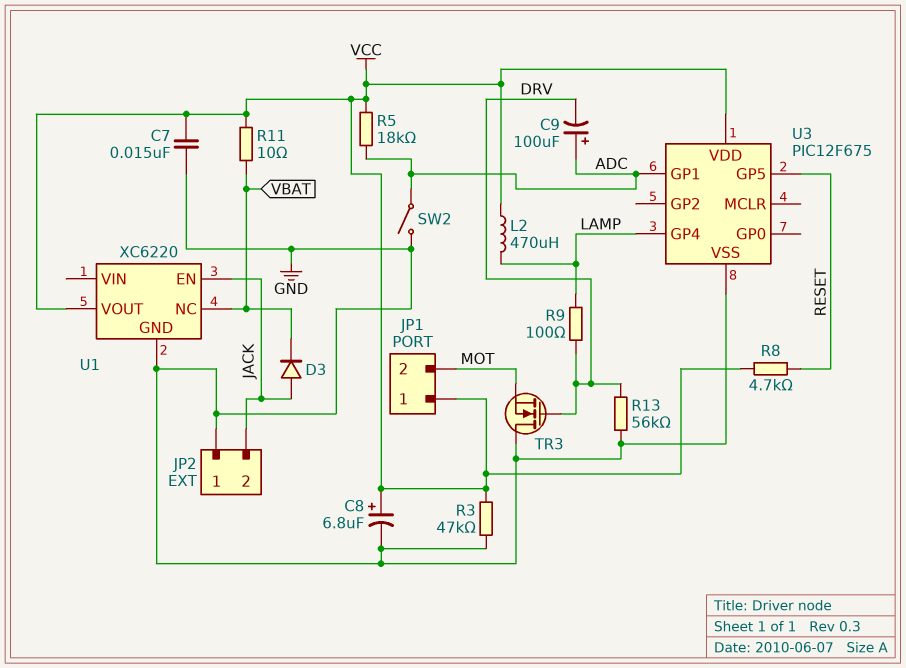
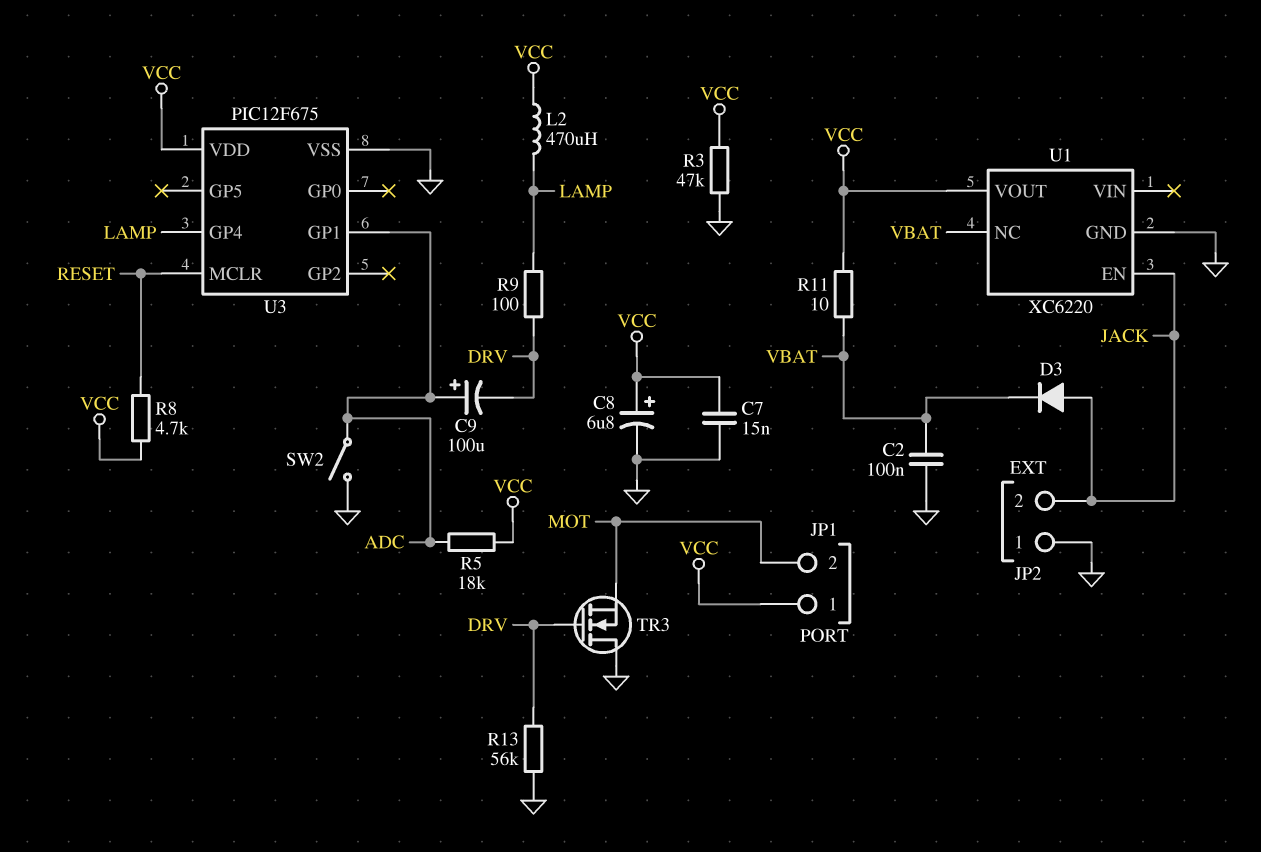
C2: none -> 100nF (GND, VBAT)
U3 pin GP5: RESET -> none
U3 pin MCLR: none -> RESET

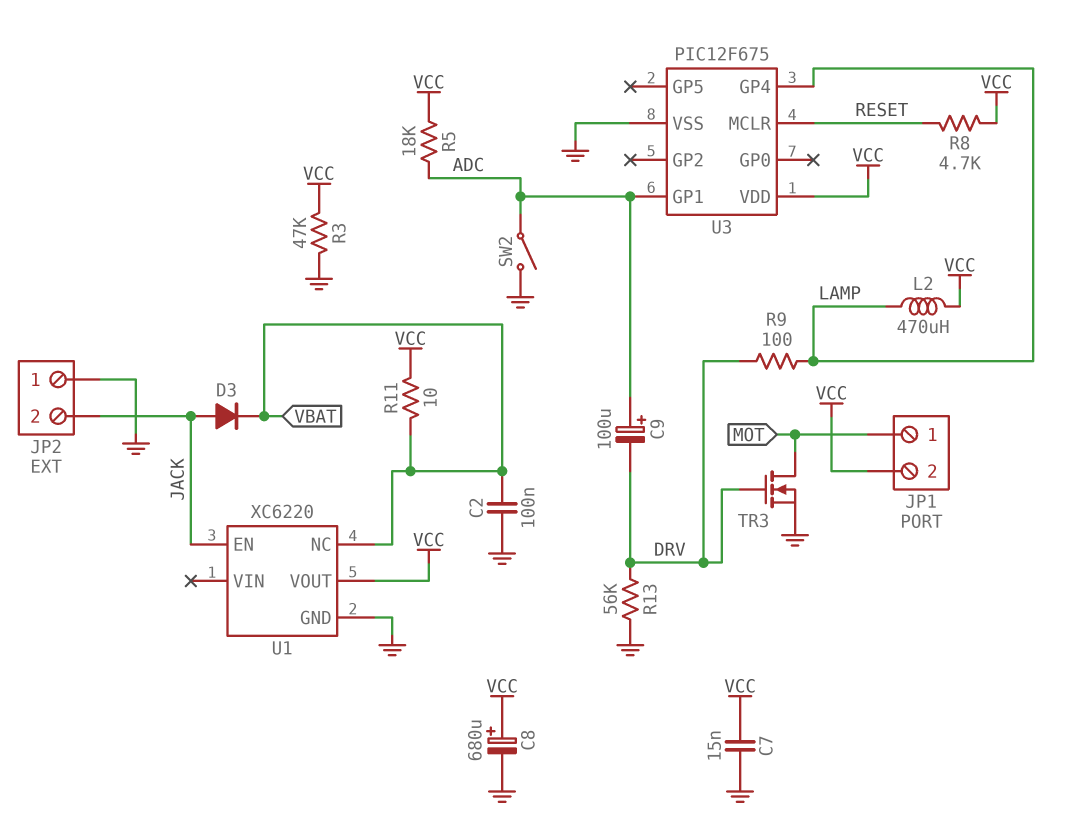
C8: 6.8uF (plus VCC, minus GND) -> 680uF (plus VCC, minus GND)
JP1 pin 1: VCC -> MOT
JP1 pin 2: MOT -> VCC
TR3: NMOS (G DRV, D GND, S MOT) -> NMOS (G DRV, D MOT, S GND)

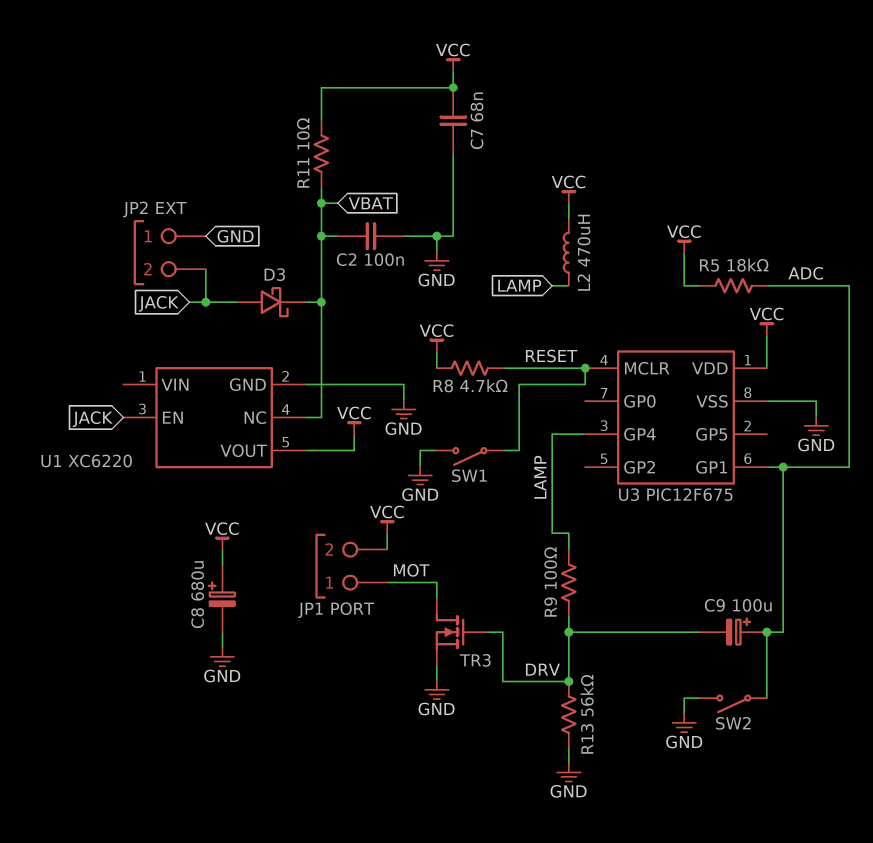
C7: 15nF (GND, VCC) -> 68nF (GND, VCC)
D3: diode (A JACK, K VBAT) -> schottky (A JACK, K VBAT)
R3: 47k (GND, VCC) -> none
SW1: none -> switch (GND, RESET)

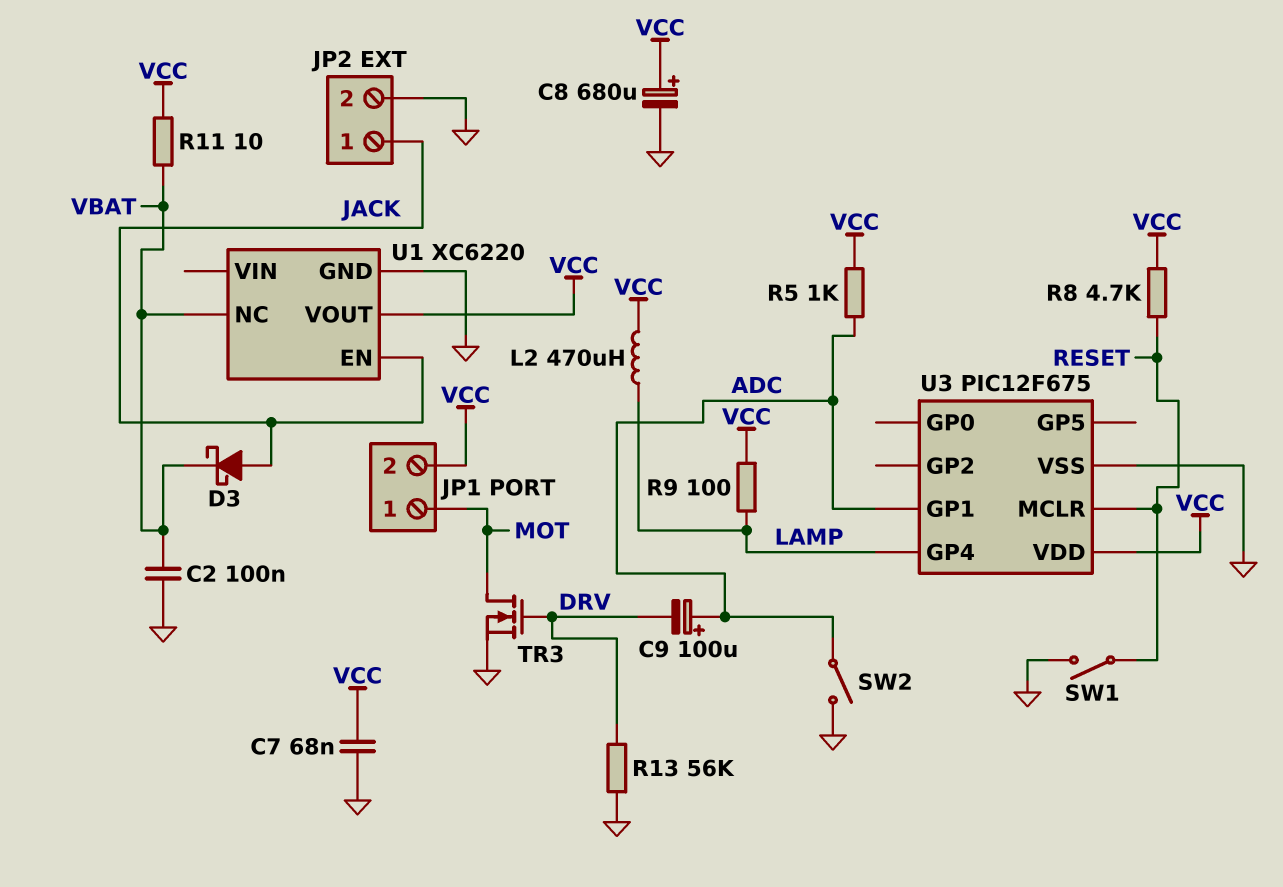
JP2 pin 1: GND -> JACK
JP2 pin 2: JACK -> GND
R5: 18k (ADC, VCC) -> 1k (ADC, VCC)
R9: 100 (DRV, LAMP) -> 100 (LAMP, VCC)

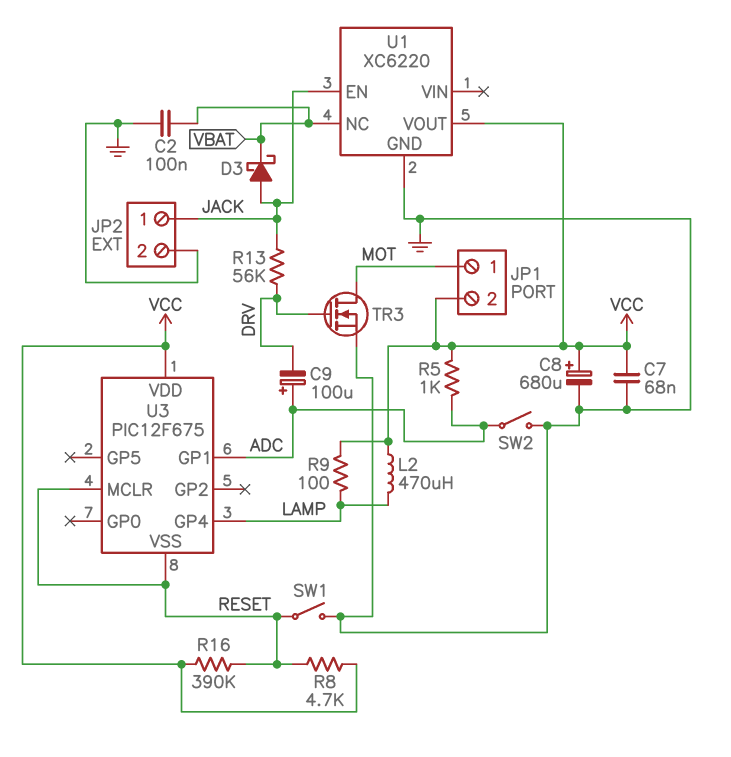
R11: 10 (VBAT, VCC) -> none
R13: 56k (DRV, GND) -> 56k (DRV, JACK)
R16: none -> 390k (RESET, VCC)
U3 pin VSS: GND -> RESET

